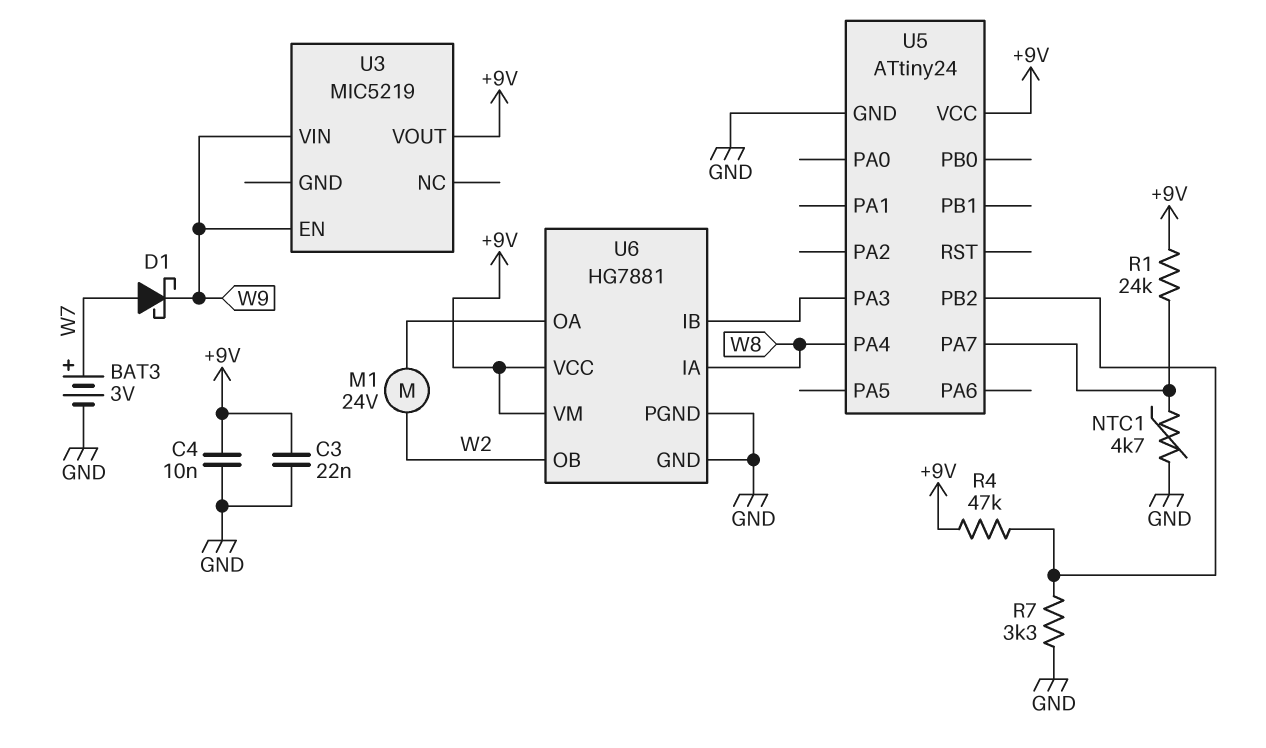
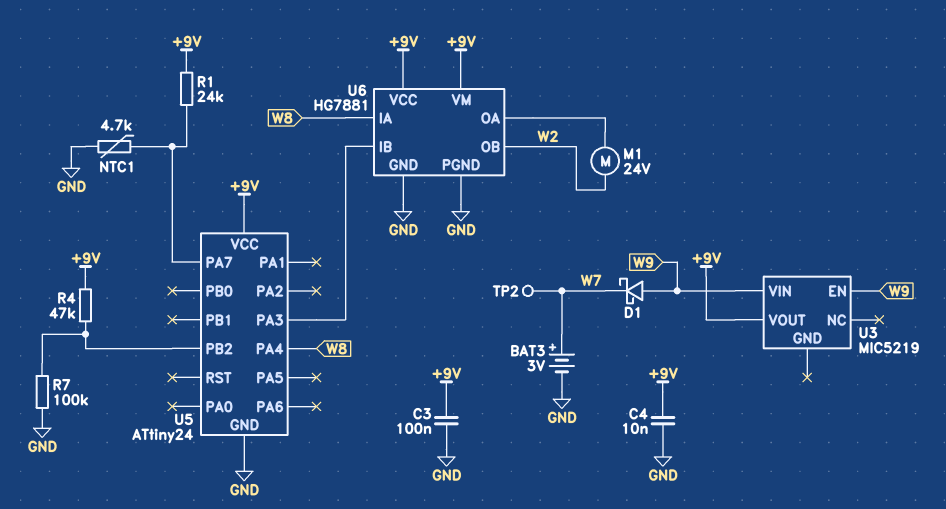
C3: 22nF (+9V, GND) -> 100nF (+9V, GND)
D1: schottky (A W7, K W9) -> schottky (A W9, K W7)
R7: 3.3k (GND, U5/PB2) -> 100k (GND, U5/PB2)
TP2: none -> test point (W7)

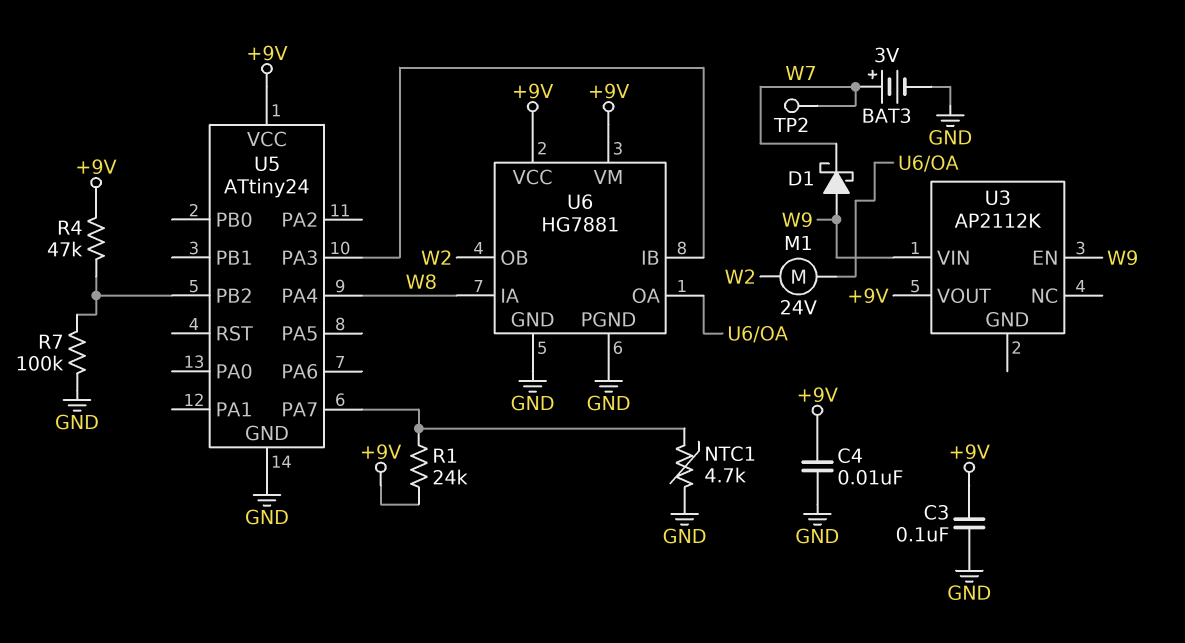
U3: MIC5219 -> AP2112K

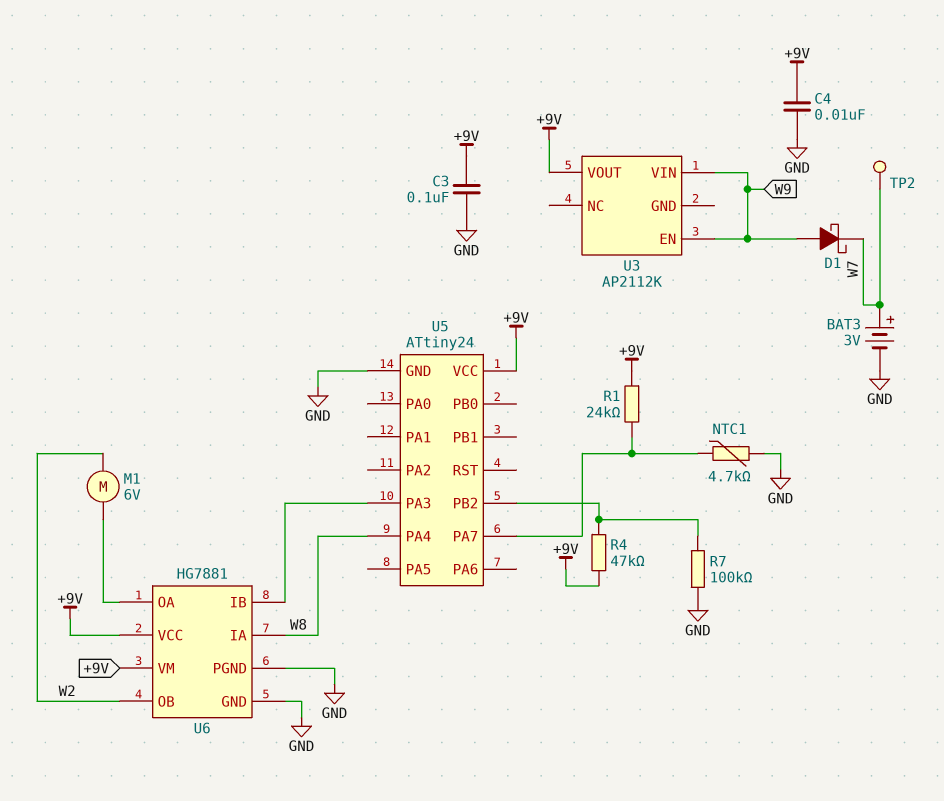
M1: motor 24V (U6/OA, W2) -> motor 6V (U6/OA, W2)

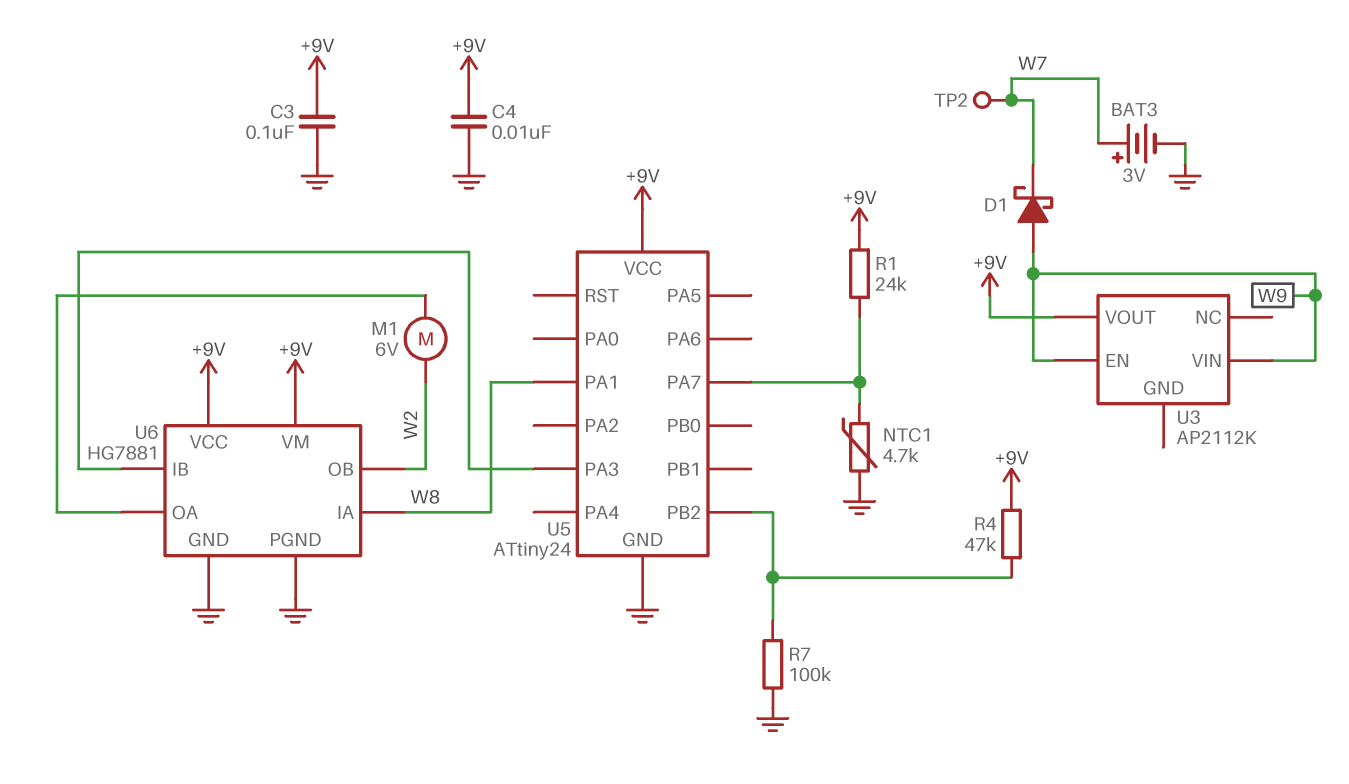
U5 pin PA1: none -> W8
U5 pin PA4: W8 -> none

